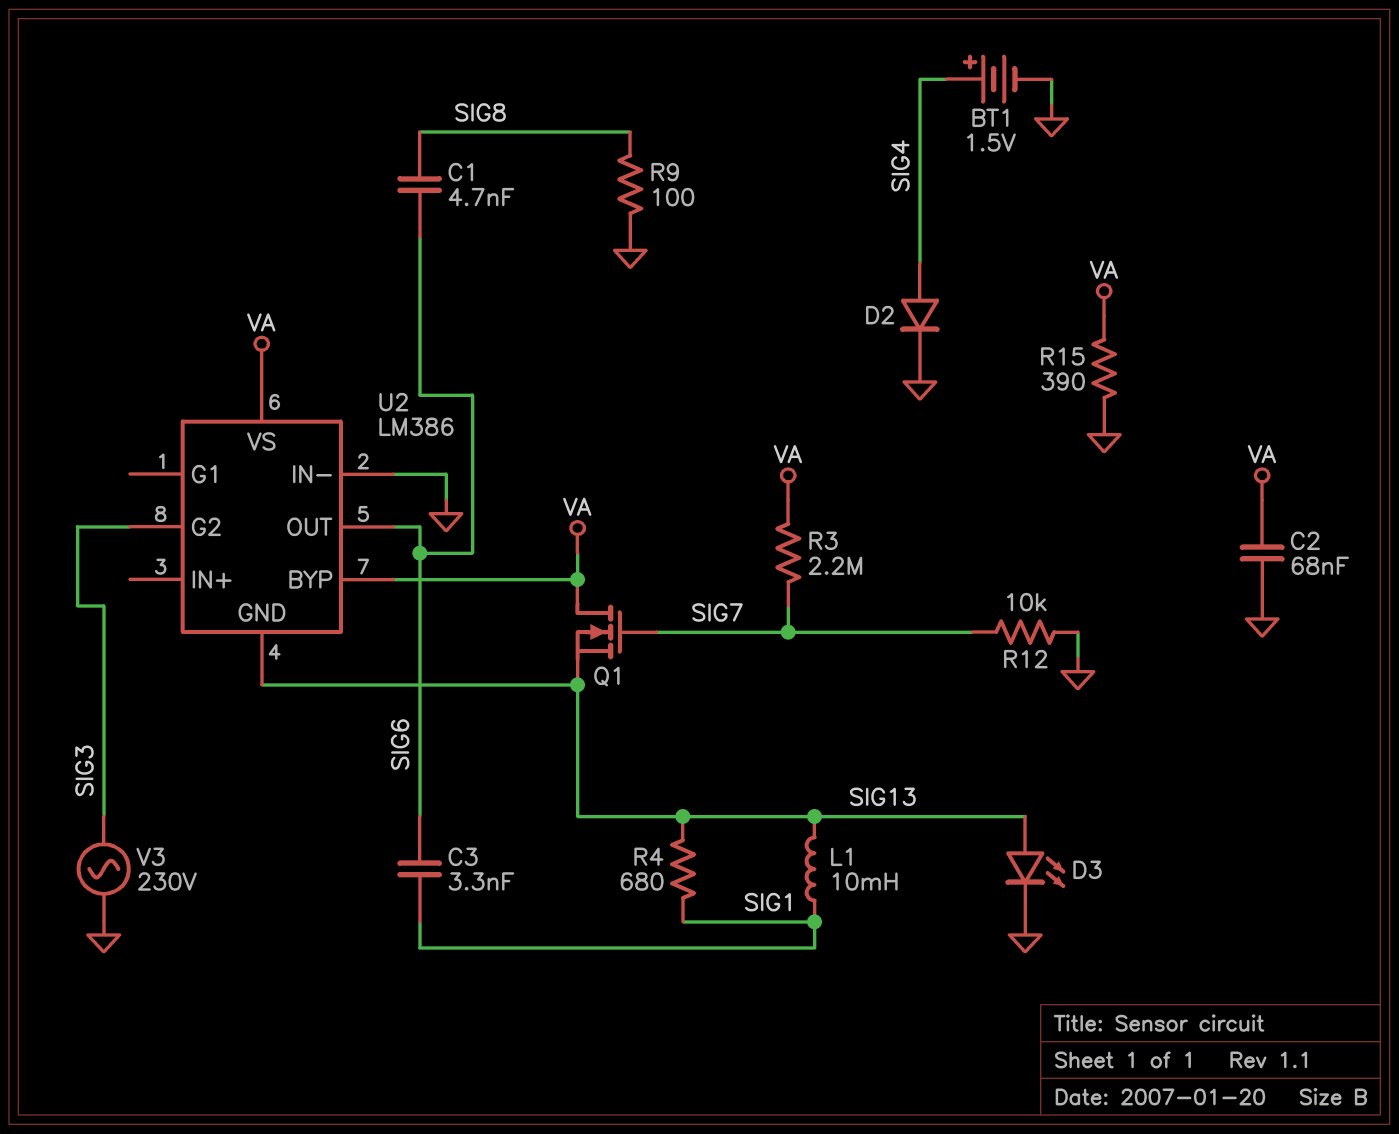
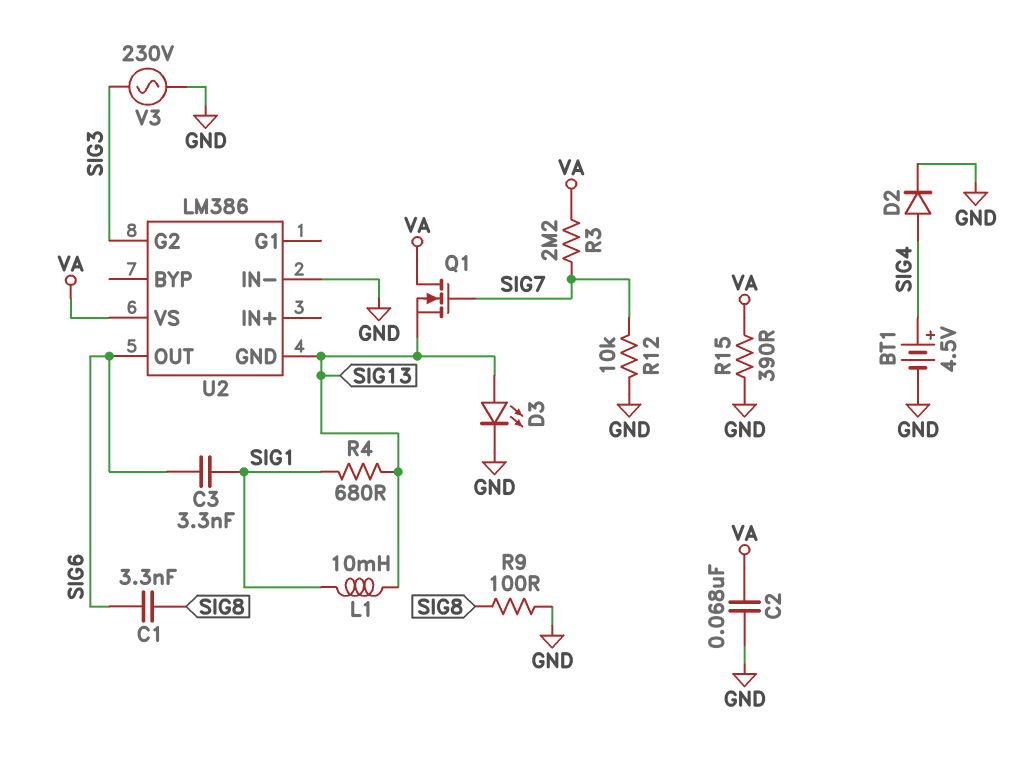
BT1: 1.5V (plus SIG4, minus GND) -> 4.5V (plus SIG4, minus GND)
C1: 4.7nF (SIG6, SIG8) -> 3.3nF (SIG6, SIG8)
U2 pin BYP: VA -> none

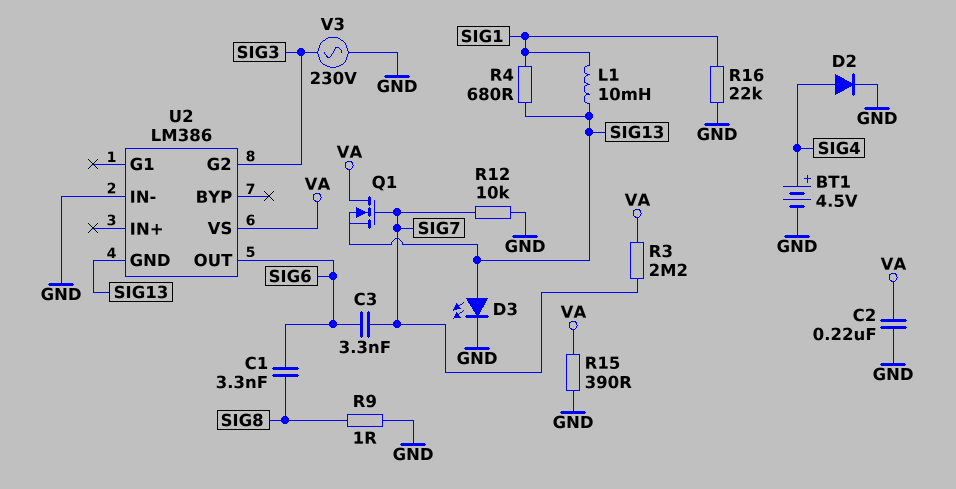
C2: 68nF (GND, VA) -> 220nF (GND, VA)
C3: 3.3nF (SIG1, SIG6) -> 3.3nF (SIG6, SIG7)
R9: 100 (GND, SIG8) -> 1 (GND, SIG8)
R16: none -> 22k (GND, SIG1)

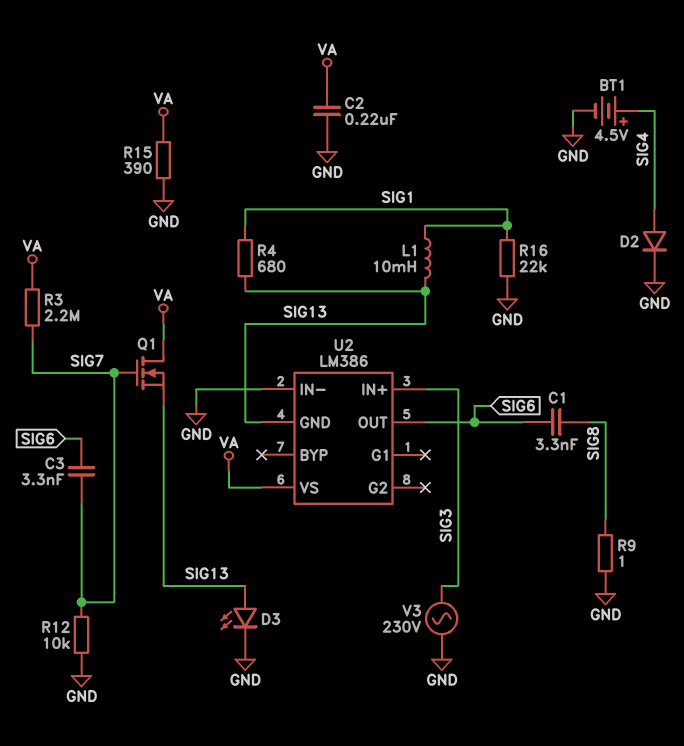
U2 pin G2: SIG3 -> none
U2 pin IN+: none -> SIG3

